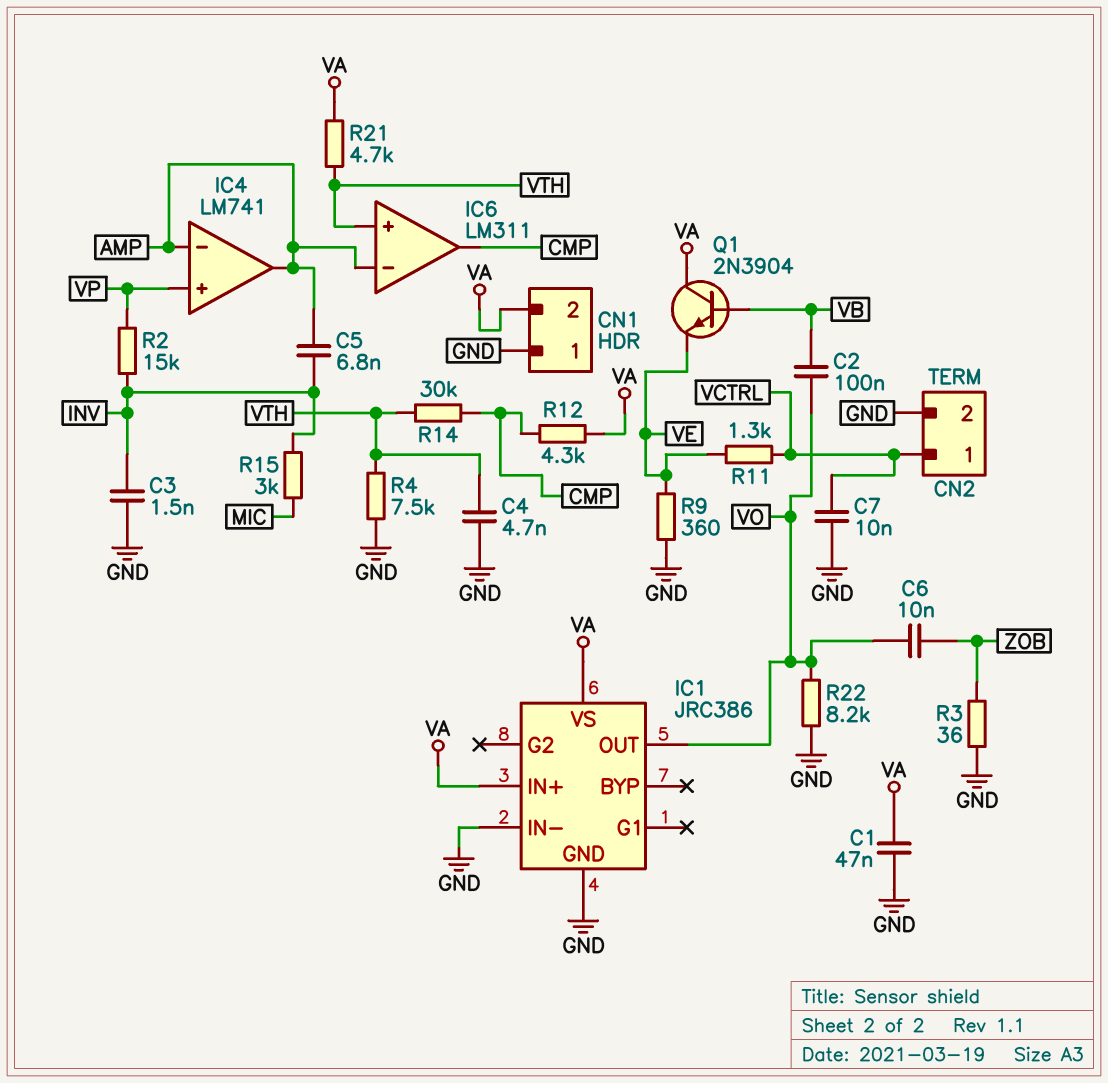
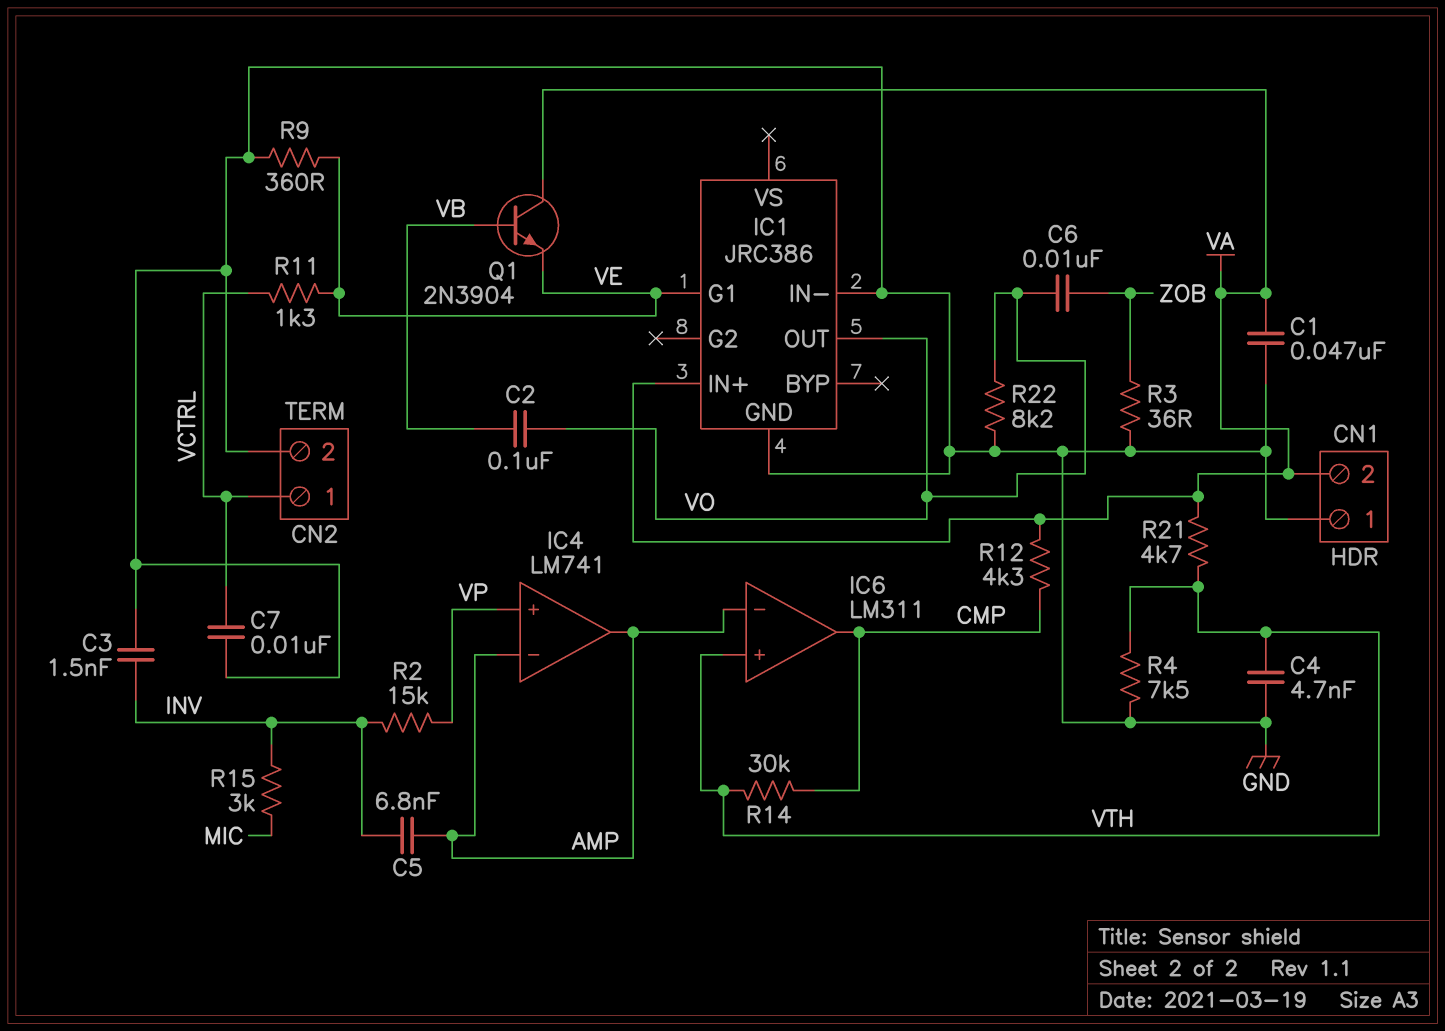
IC1 pin G1: none -> VE
IC1 pin VS: VA -> none

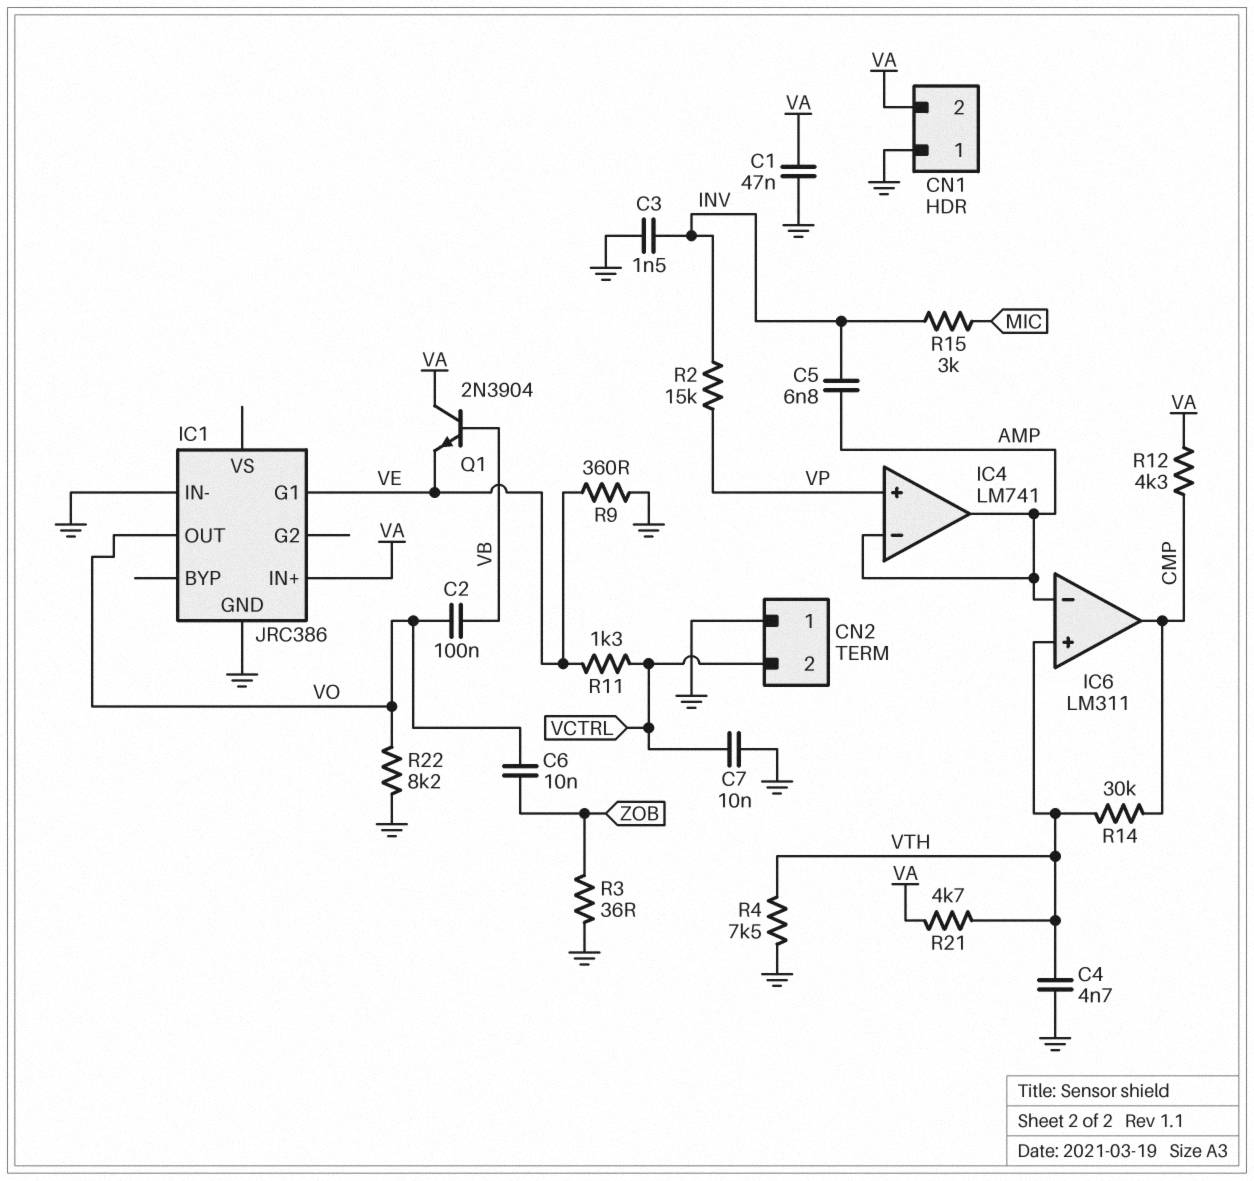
CN2 pin 1: VCTRL -> GND
CN2 pin 2: GND -> VCTRL

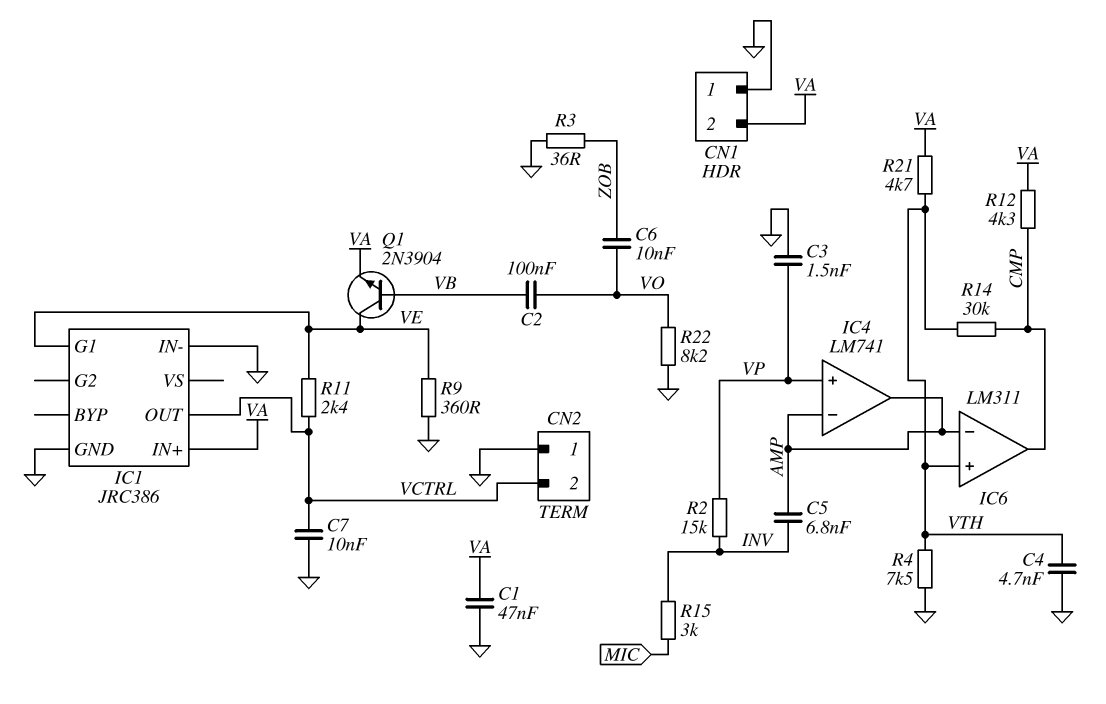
C3: 1.5nF (GND, INV) -> 1.5nF (GND, VP)
IC1 pin OUT: VO -> VCTRL
Q1: NPN 2N3904 (B VB, C VA, E VE) -> NPN 2N3904 (B VB, C VE, E VA)
R11: 1.3k (VCTRL, VE) -> 2.4k (VCTRL, VE)

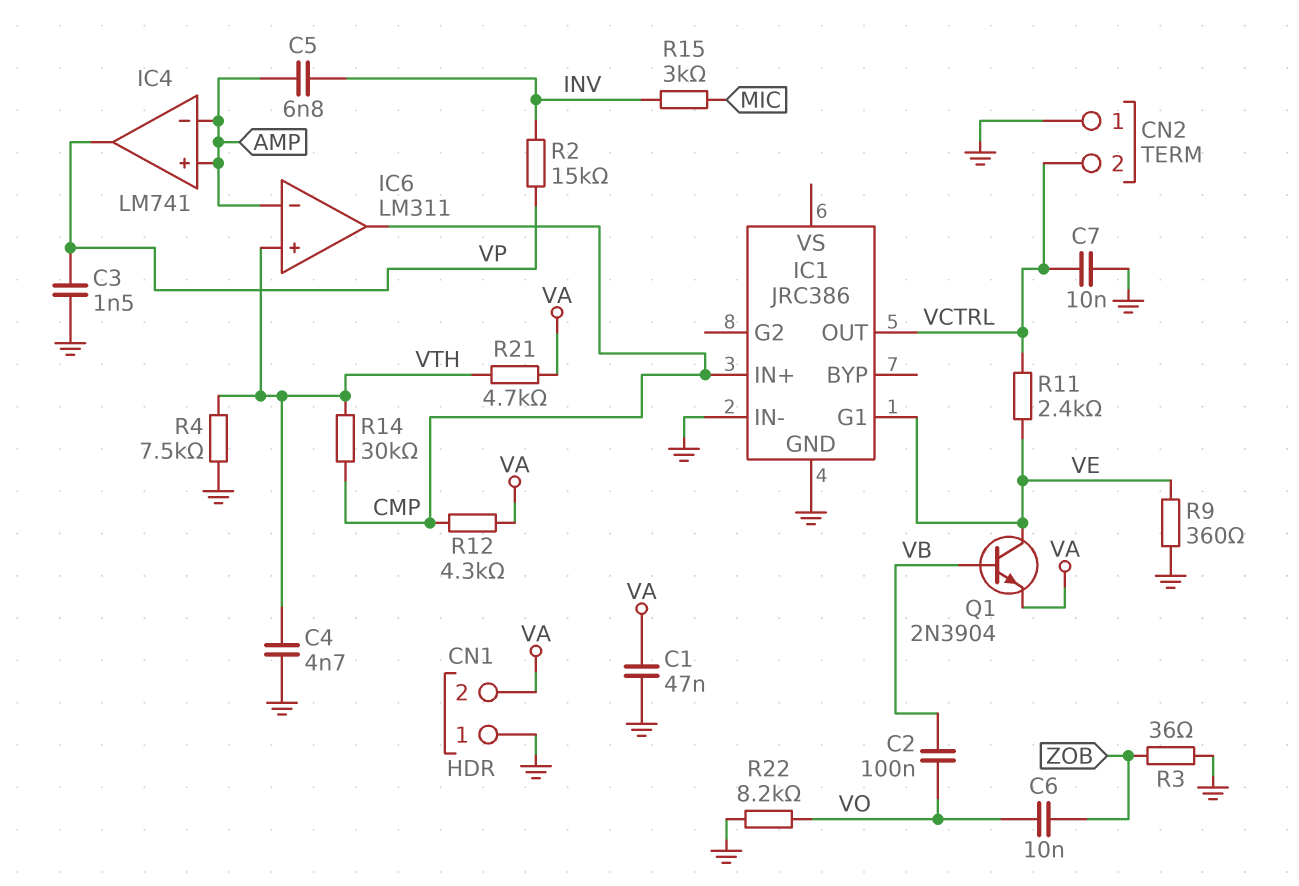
IC1 pin IN+: VA -> CMP
IC4 pin in+: VP -> AMP
IC4 pin out: AMP -> VP

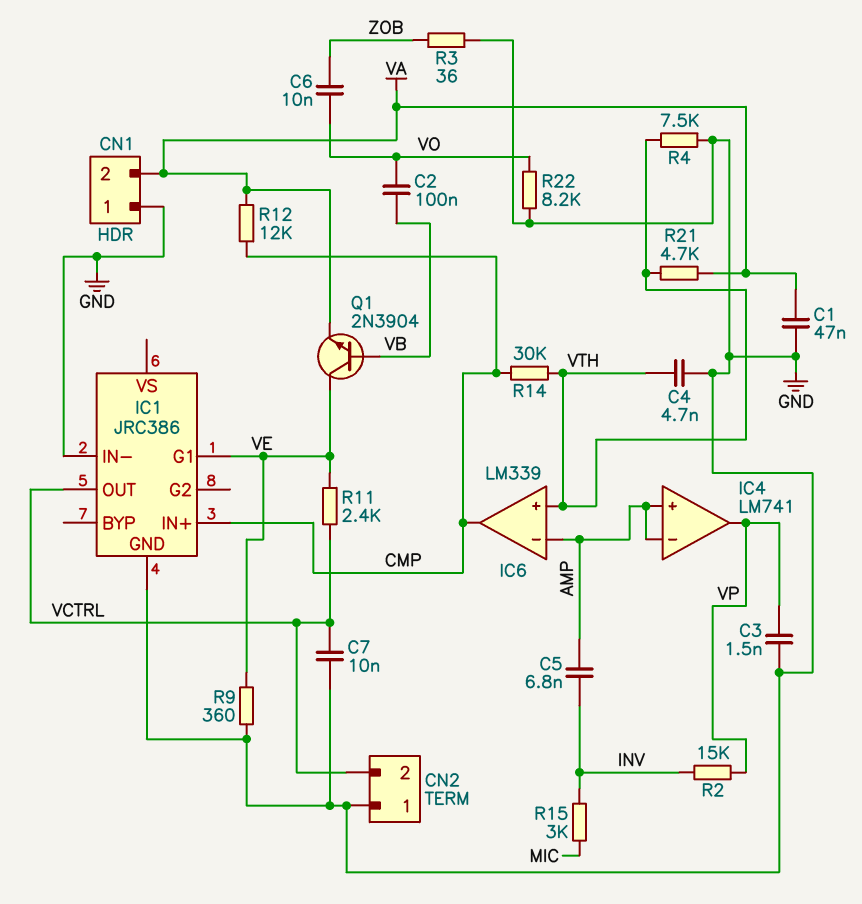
IC6: LM311 -> LM339
R12: 4.3k (CMP, VA) -> 12k (CMP, VA)

